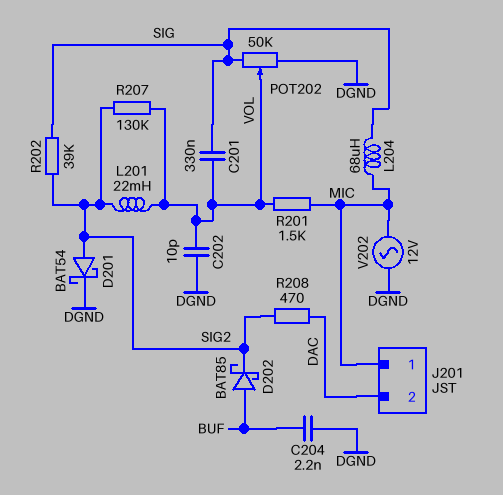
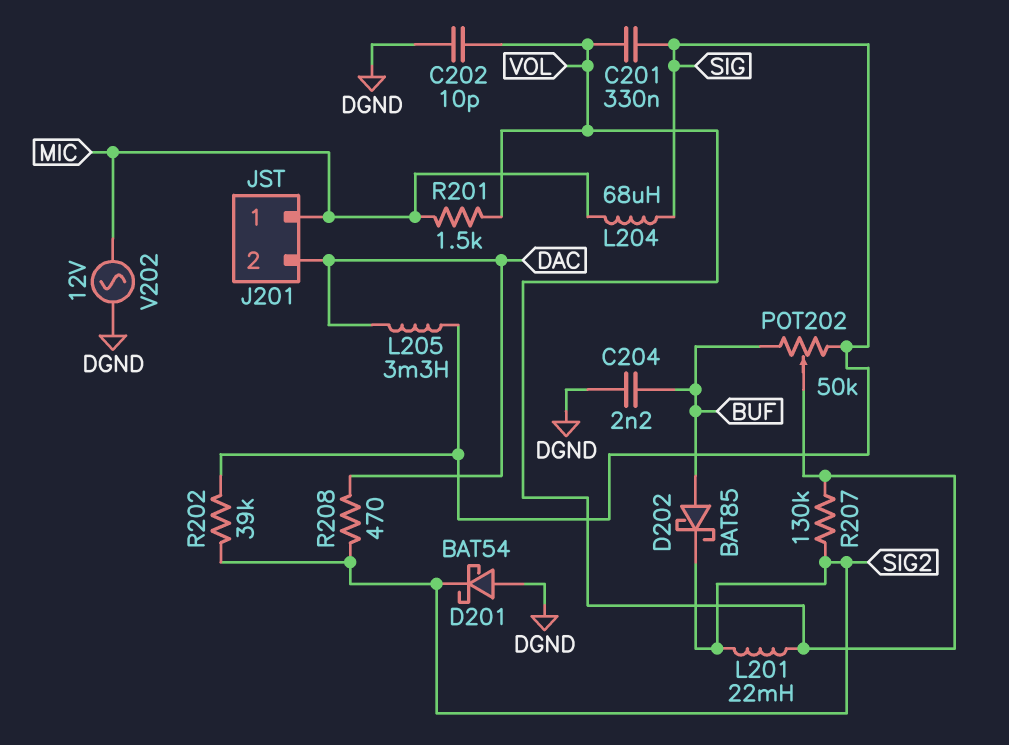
D201: schottky BAT54 (A SIG2, K DGND) -> schottky BAT54 (A DGND, K SIG2)
L205: none -> 3.3mH (DAC, SIG)
POT202: 50k (DGND, SIG, wiper VOL) -> 50k (BUF, SIG, wiper VOL)

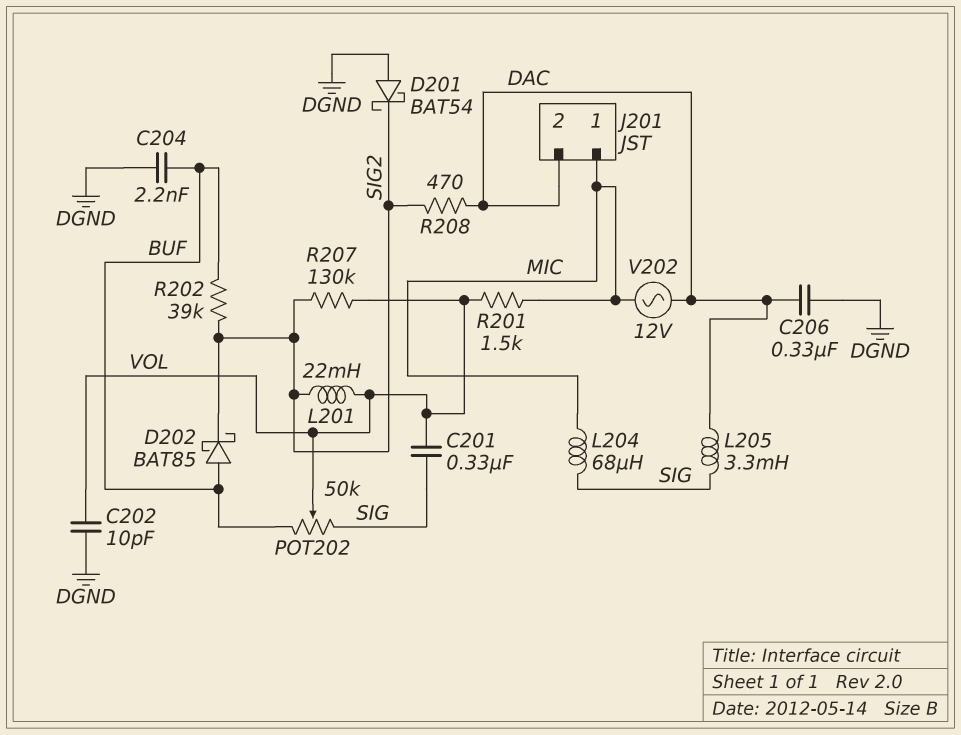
C206: none -> 330nF (DAC, DGND)
R202: 39k (SIG, SIG2) -> 39k (BUF, SIG2)
V202: AC 12V (DGND, MIC) -> AC 12V (DAC, MIC)

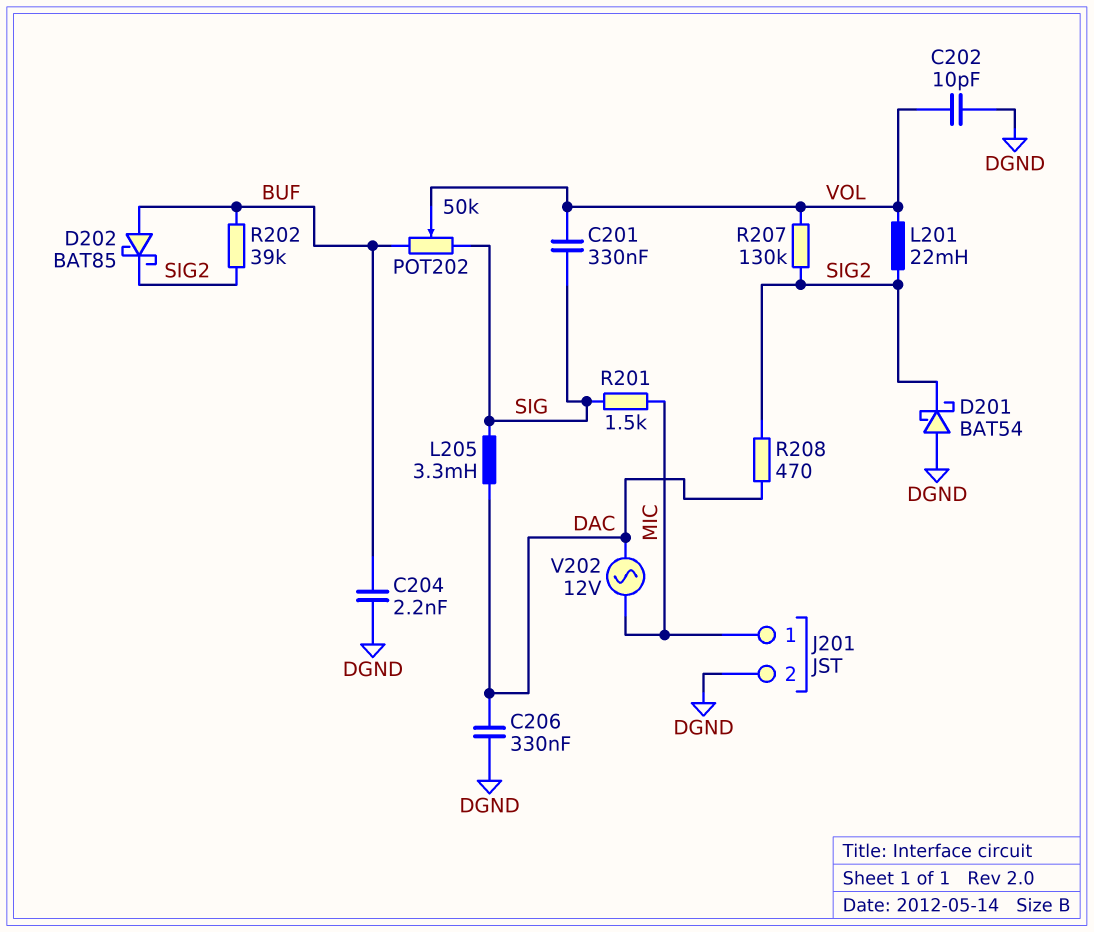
J201 pin 2: DAC -> DGND
L204: 68uH (MIC, SIG) -> none
R201: 1.5k (MIC, VOL) -> 1.5k (MIC, SIG)

